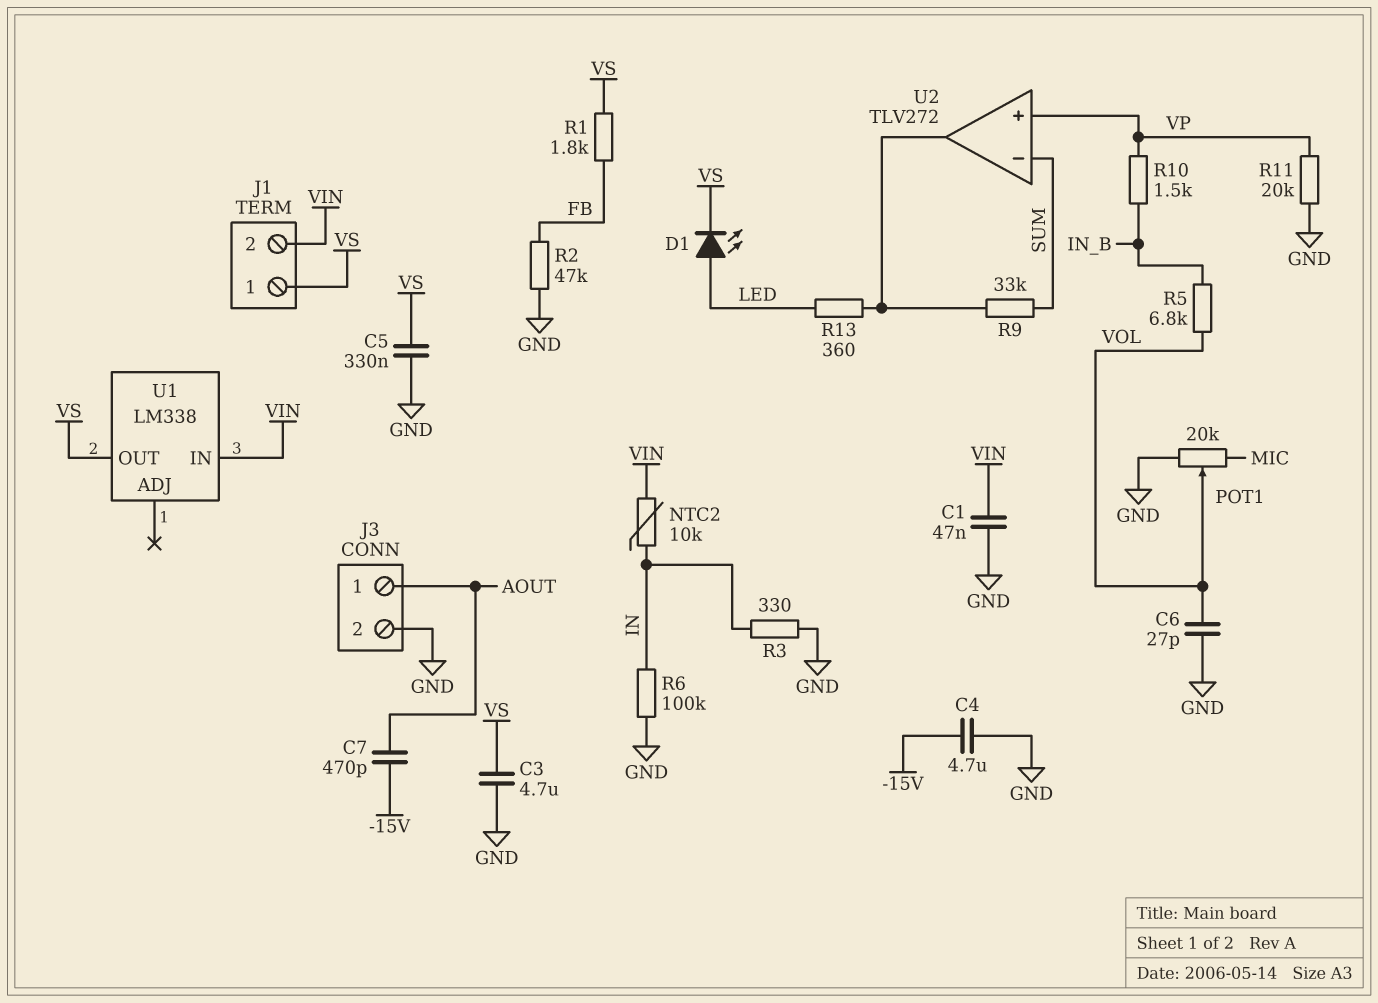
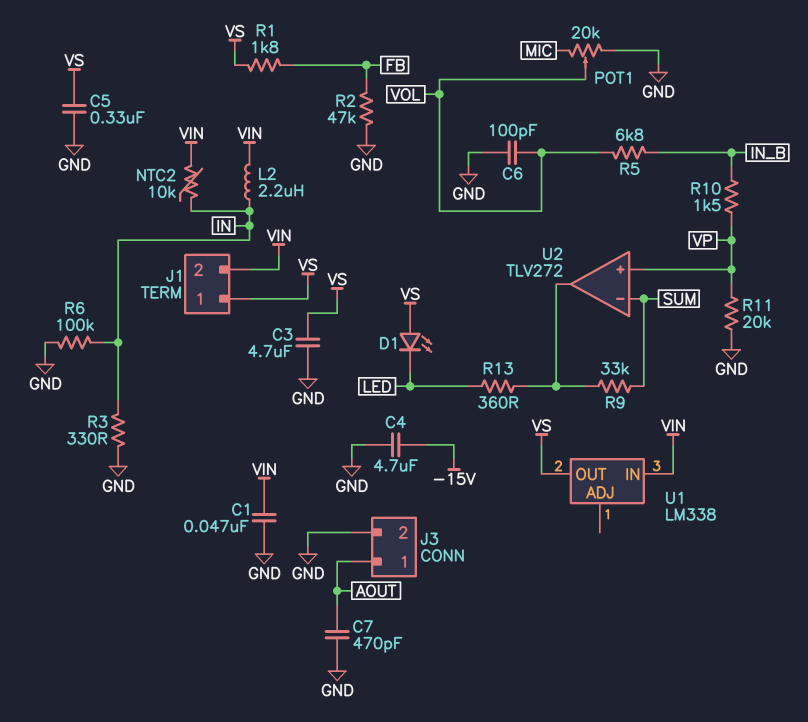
C6: 27pF (GND, VOL) -> 100pF (GND, VOL)
C7: 470pF (-15V, AOUT) -> 470pF (AOUT, GND)
D1: LED (A LED, K VS) -> LED (A VS, K LED)
L2: none -> 2.2uH (IN, VIN)

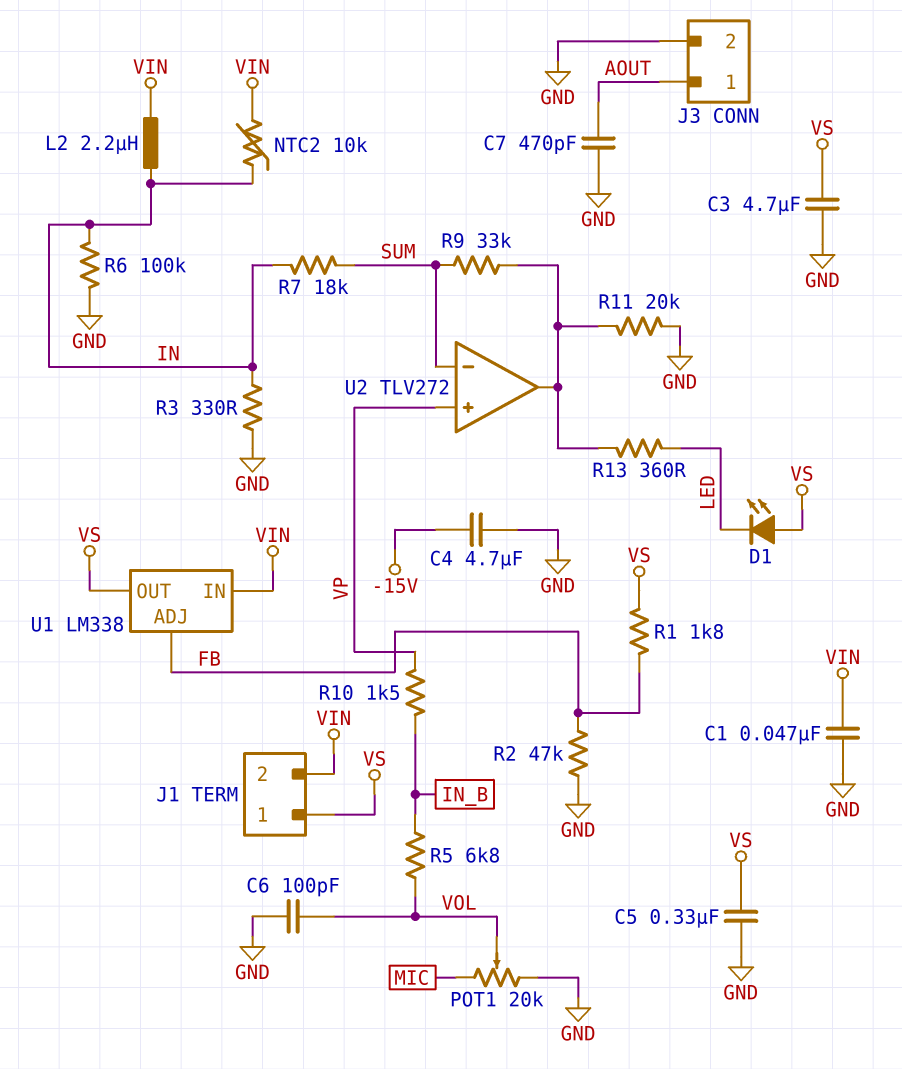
R7: none -> 18k (IN, SUM)
R11: 20k (GND, VP) -> 20k (GND, U2/out)
U1 pin ADJ: none -> FB

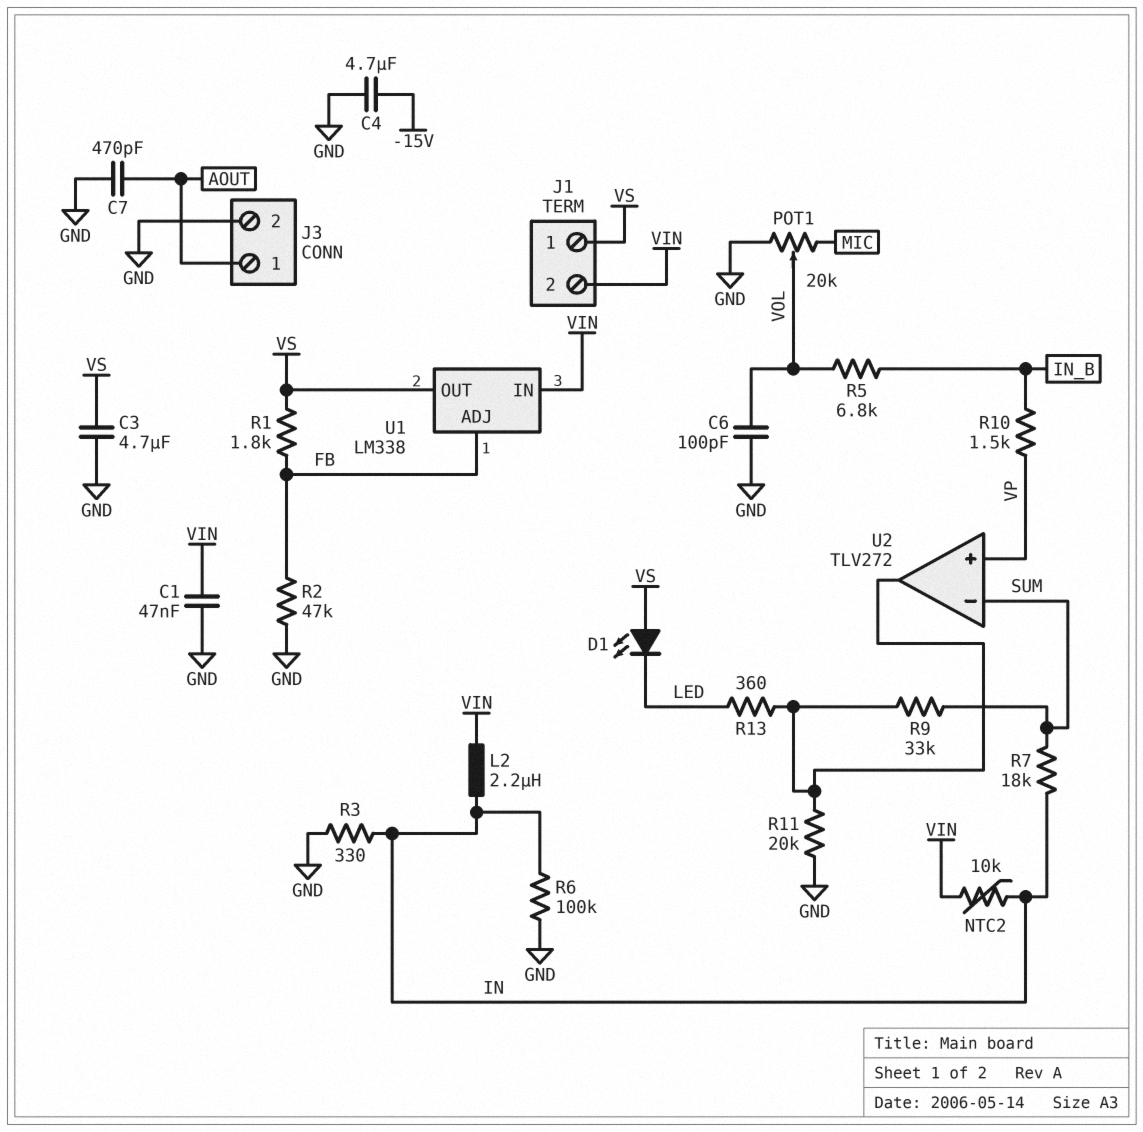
C5: 330nF (GND, VS) -> none

